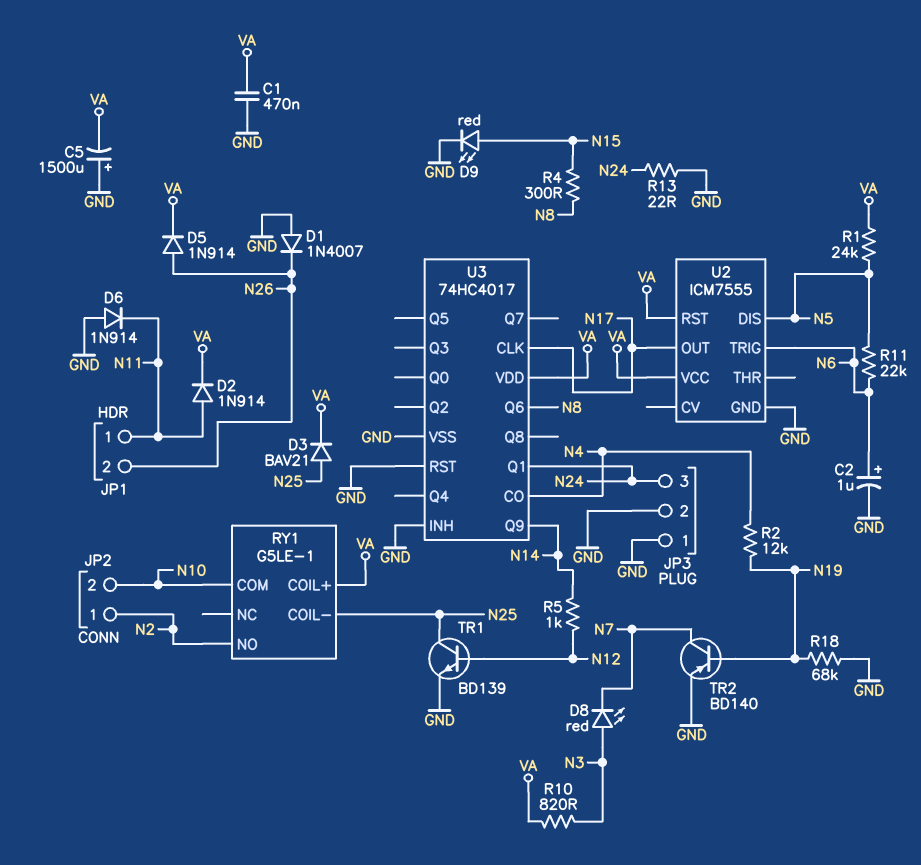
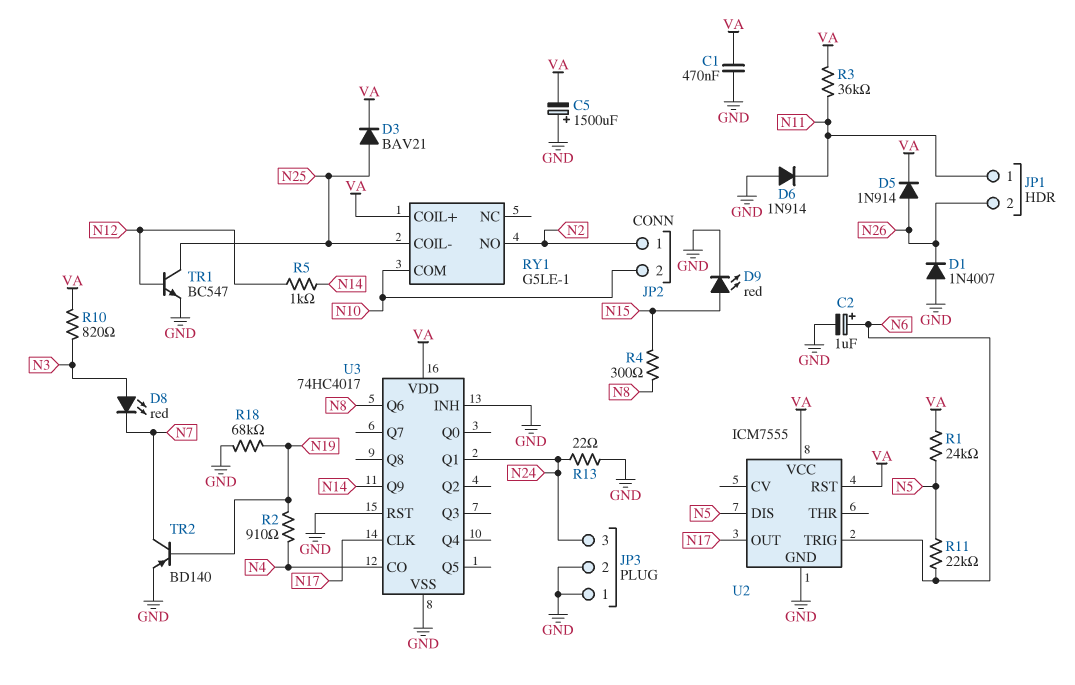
D2: diode 1N914 (A N11, K VA) -> none
R2: 12k (N4, N19) -> 910 (N4, N19)
R3: none -> 36k (N11, VA)
TR1: NPN BD139 (B N12, C N25, E GND) -> NPN BC547 (B N12, C N25, E GND)

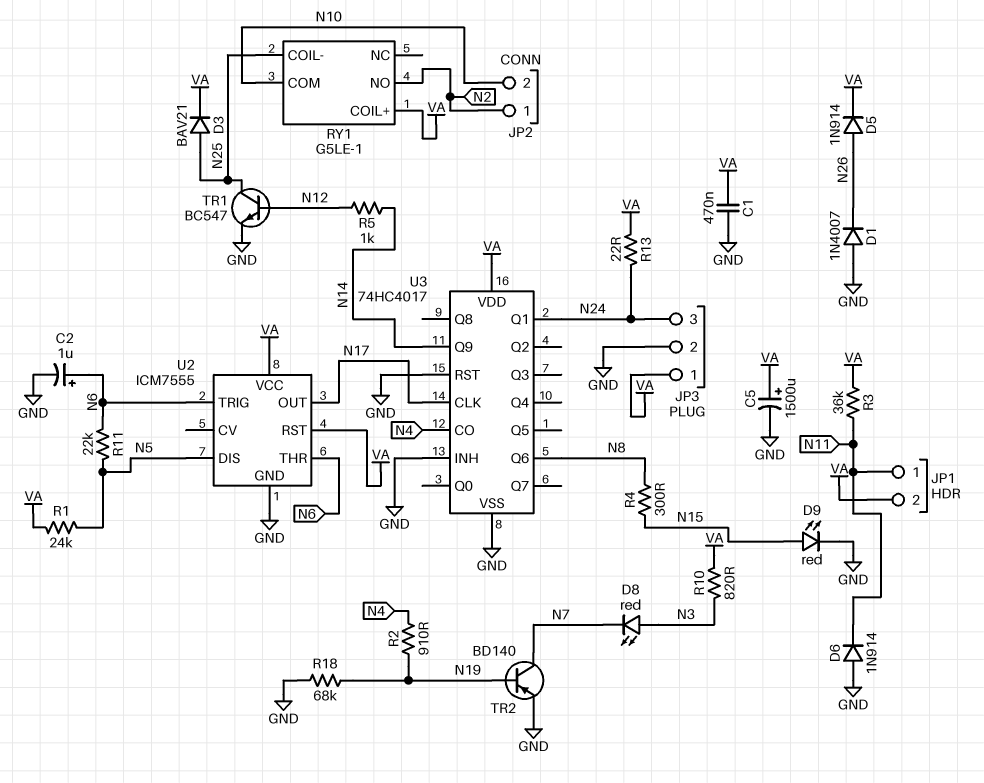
C5: 1500uF (plus GND, minus VA) -> 1500uF (plus VA, minus GND)
JP1 pin 2: N26 -> VA
JP3 pin 1: GND -> VA
R13: 22 (GND, N24) -> 22 (N24, VA)
U2 pin THR: none -> N6

